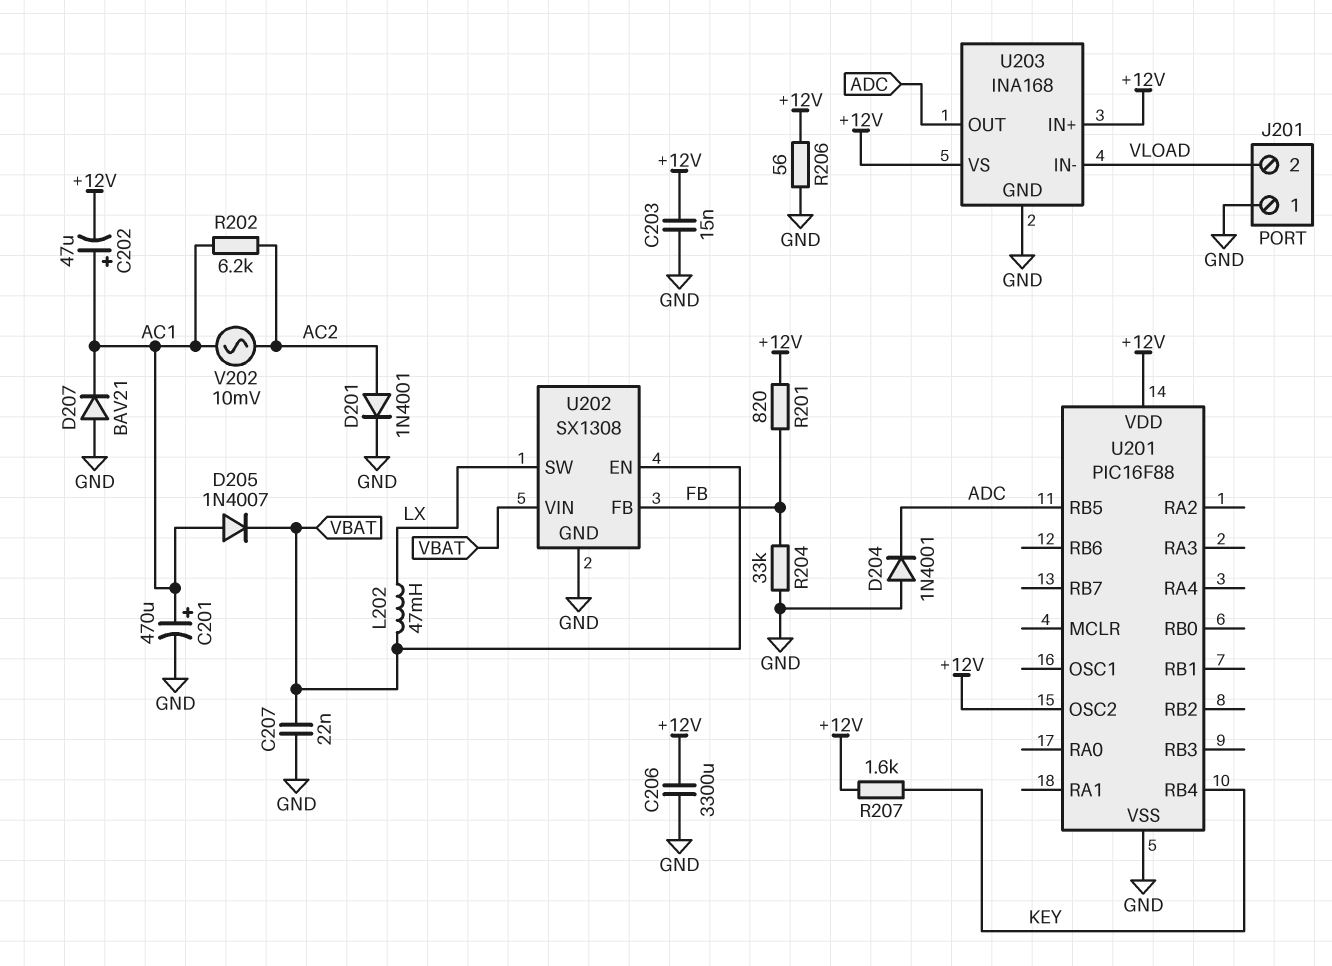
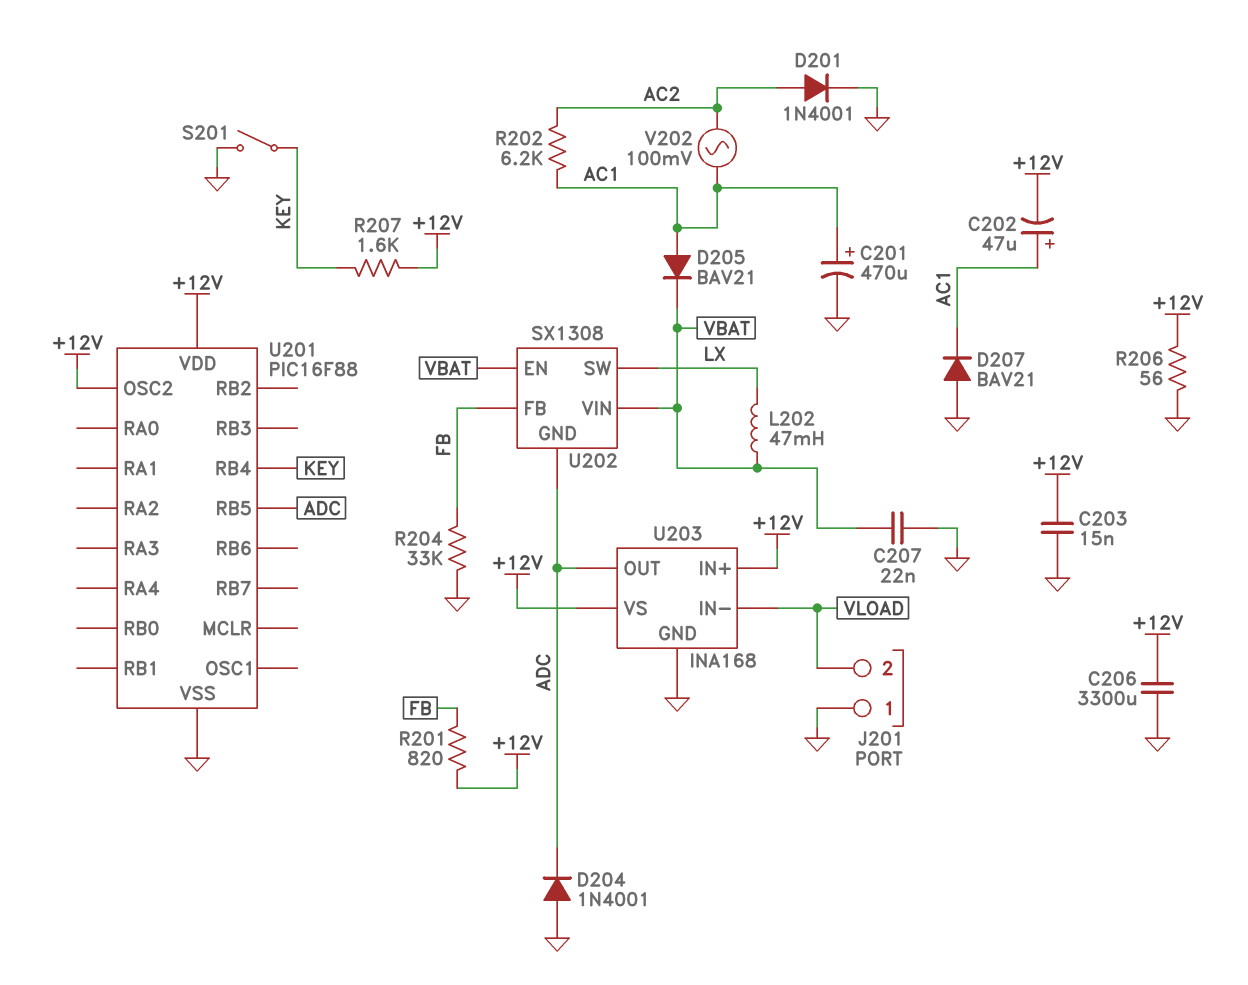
D205: diode 1N4007 (A AC1, K VBAT) -> diode BAV21 (A AC1, K VBAT)
S201: none -> switch (GND, KEY)
U202 pin GND: GND -> ADC
V202: AC 10mV (AC1, AC2) -> AC 100mV (AC1, AC2)

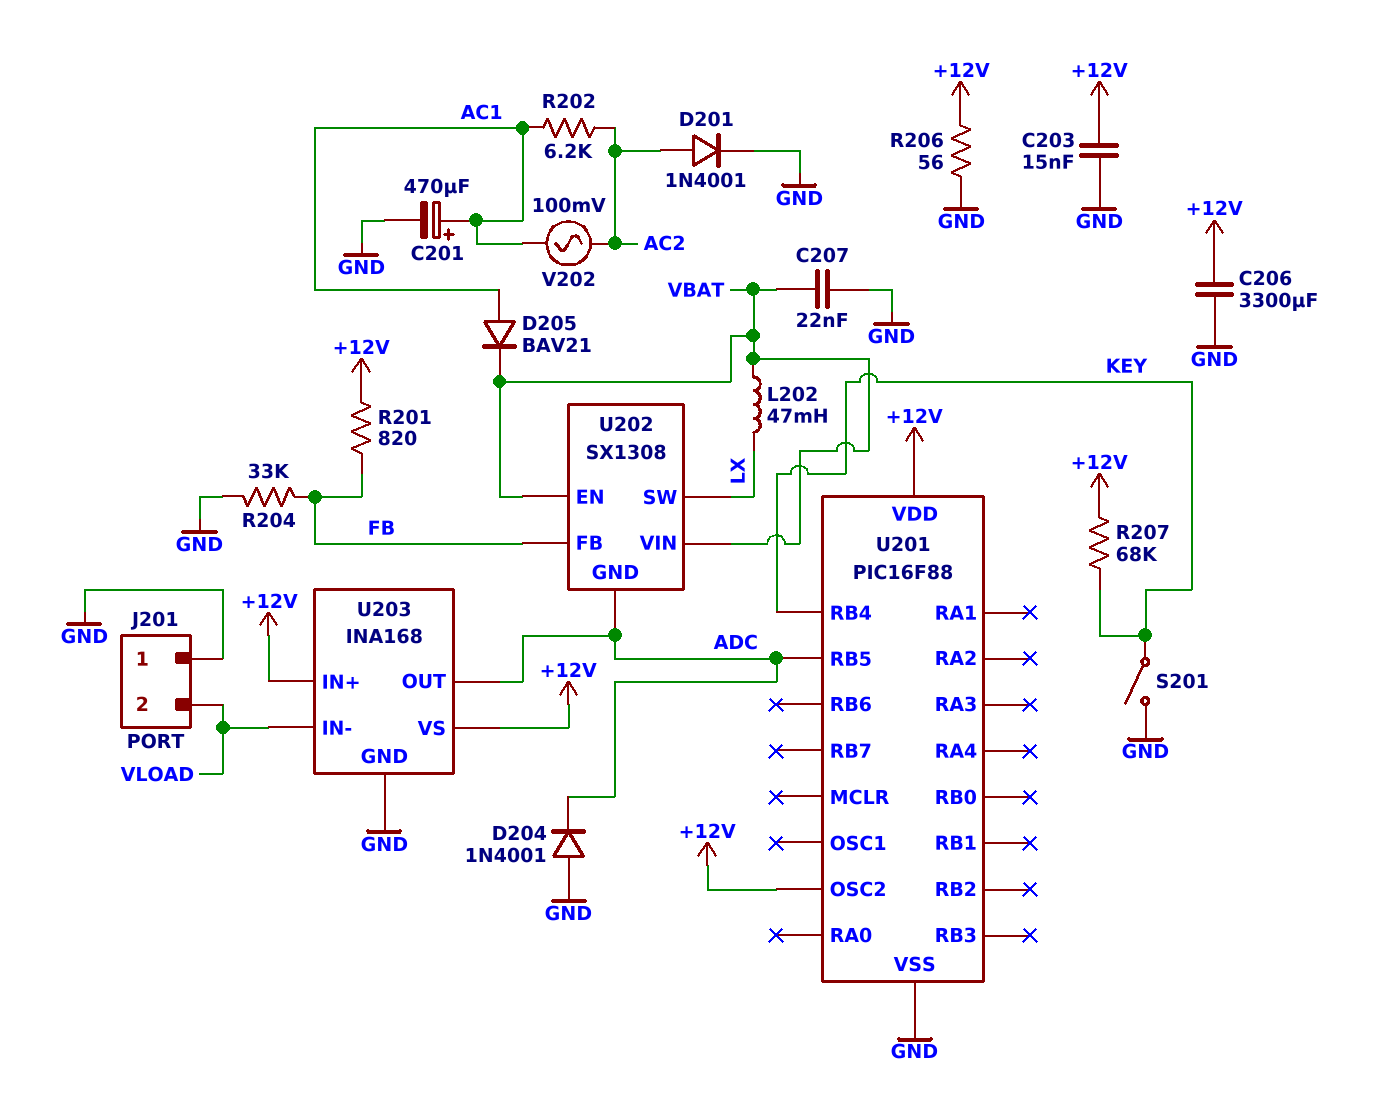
C202: 47uF (plus AC1, minus +12V) -> none
D207: diode BAV21 (A GND, K AC1) -> none
R207: 1.6k (+12V, KEY) -> 68k (+12V, KEY)

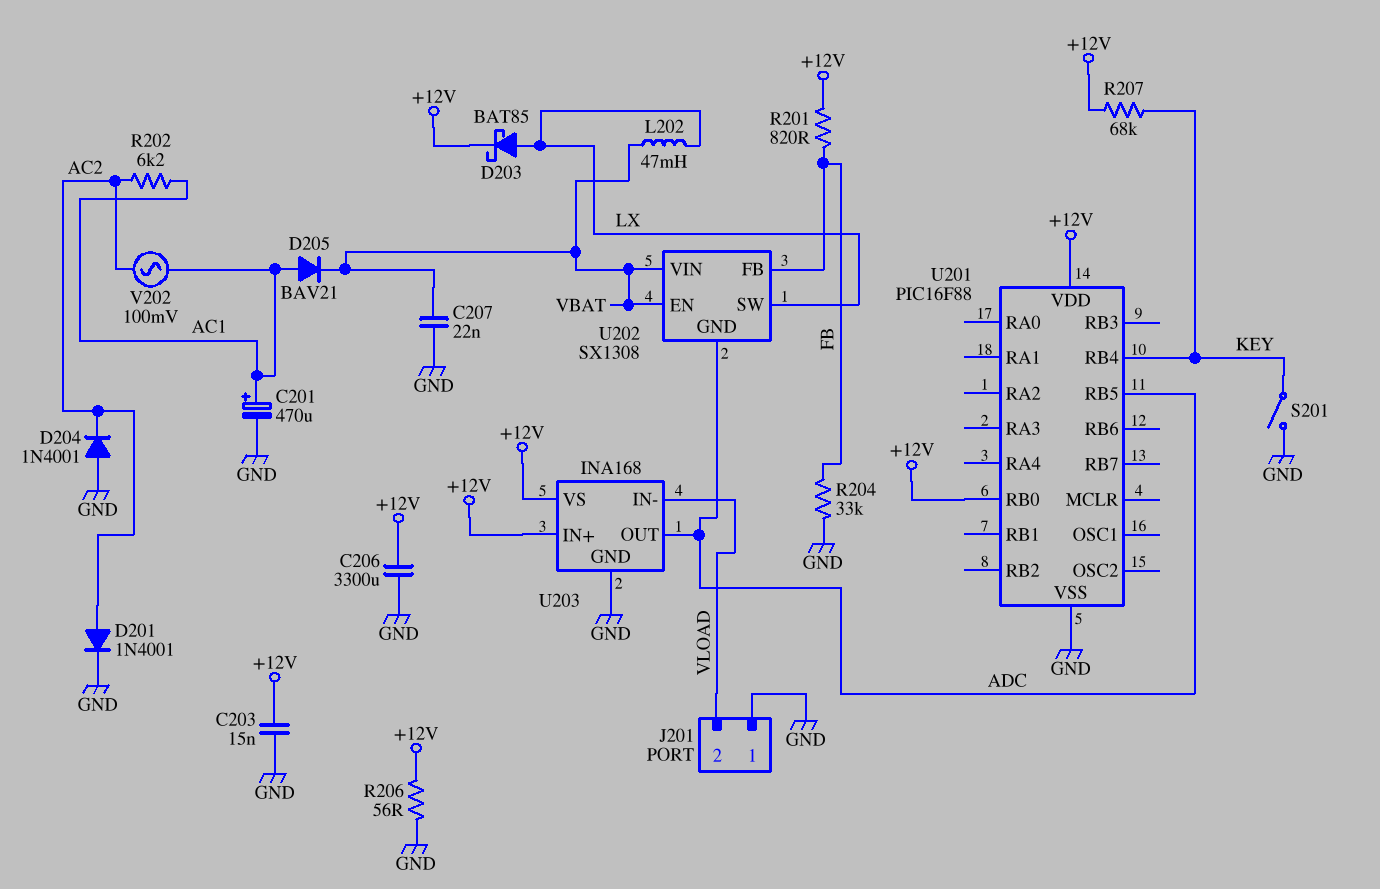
D203: none -> schottky BAT85 (A LX, K +12V)
D204: diode 1N4001 (A GND, K ADC) -> diode 1N4001 (A GND, K AC2)
U201 pin OSC2: +12V -> none
U201 pin RB0: none -> +12V

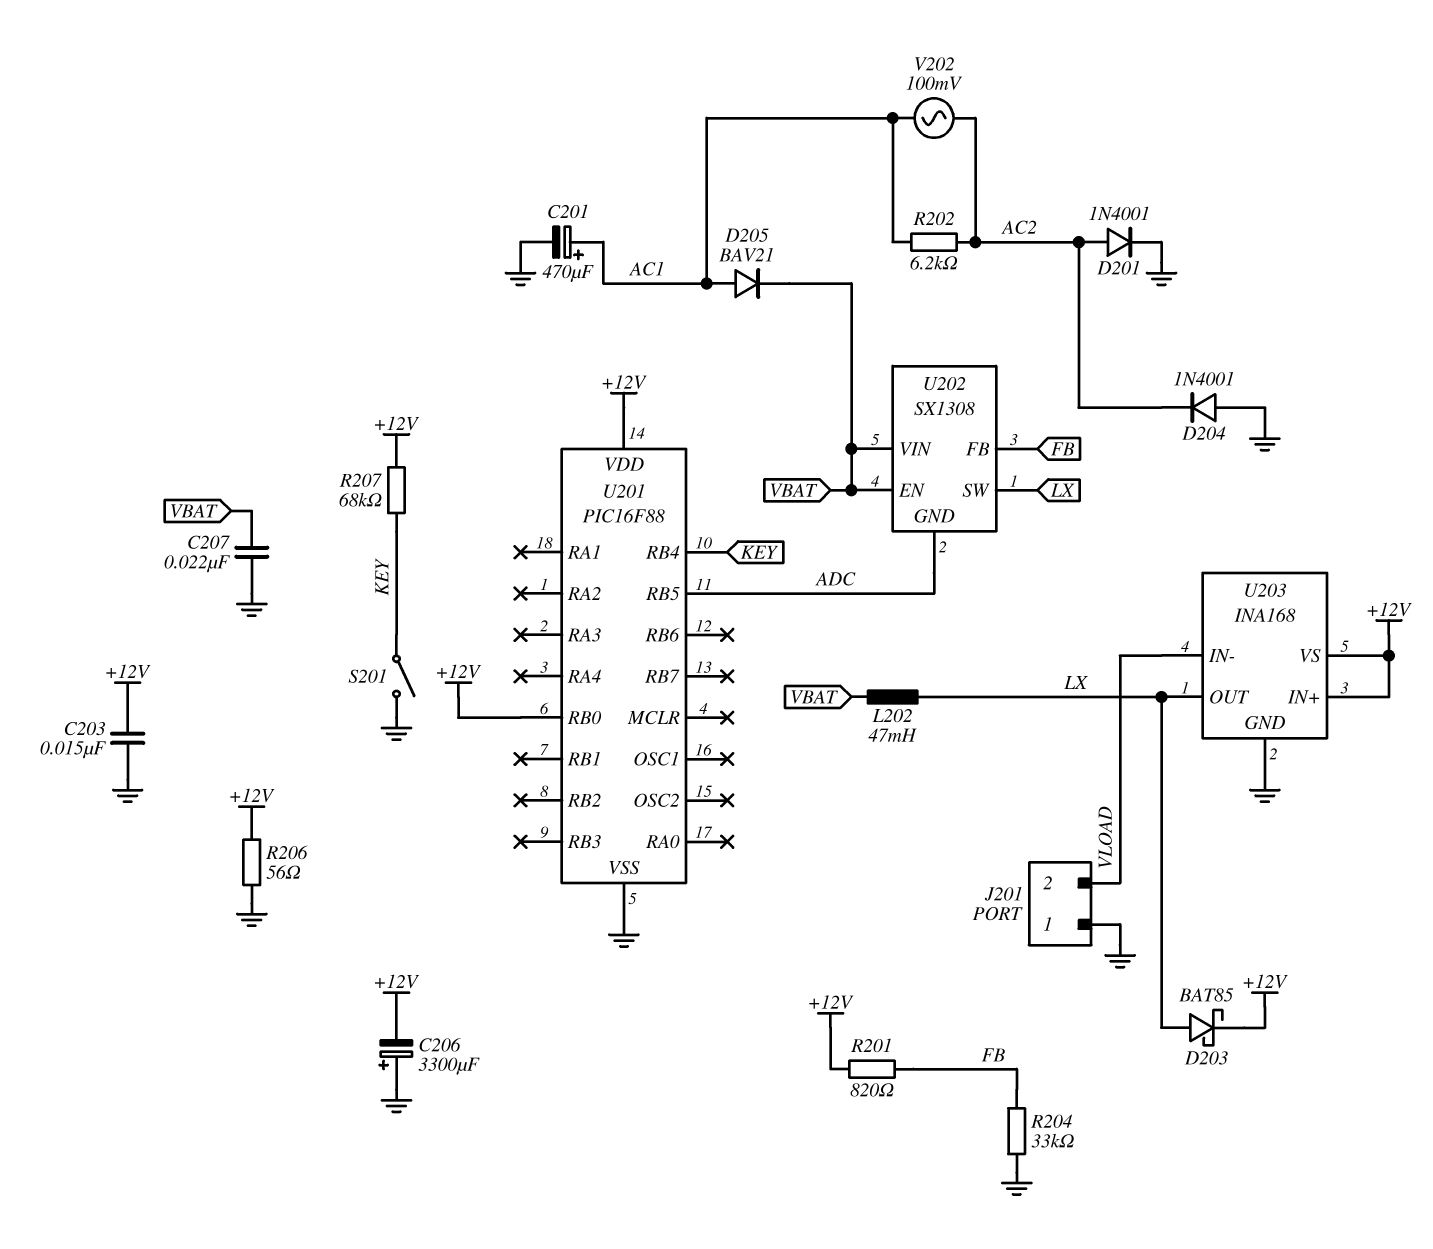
C206: 3300uF (+12V, GND) -> 3300uF (plus GND, minus +12V)
U203 pin OUT: ADC -> LX

